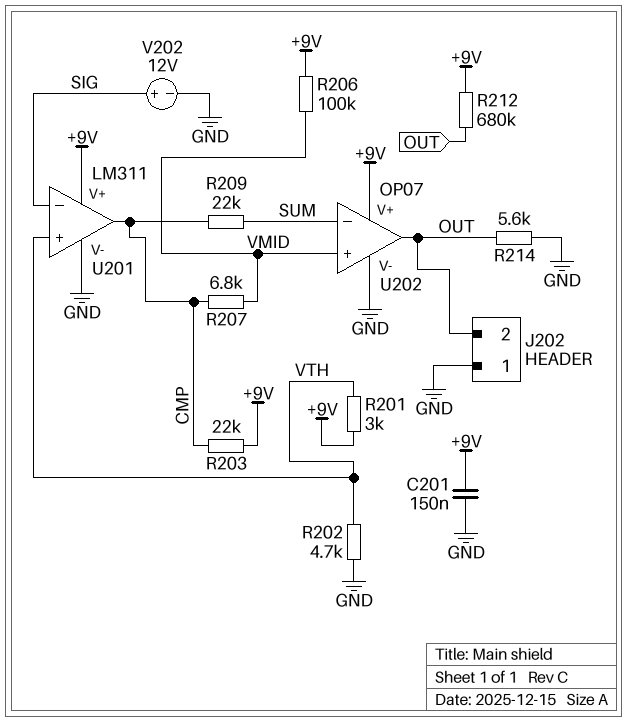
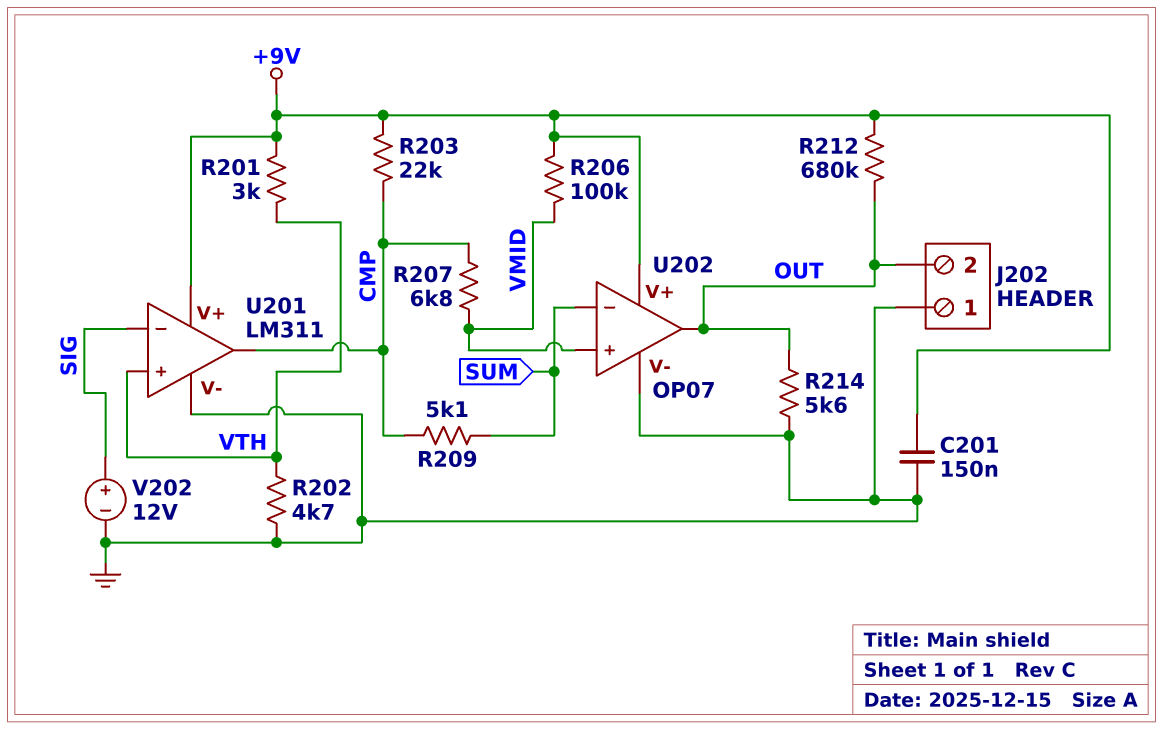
R209: 22k (CMP, SUM) -> 5.1k (CMP, SUM)

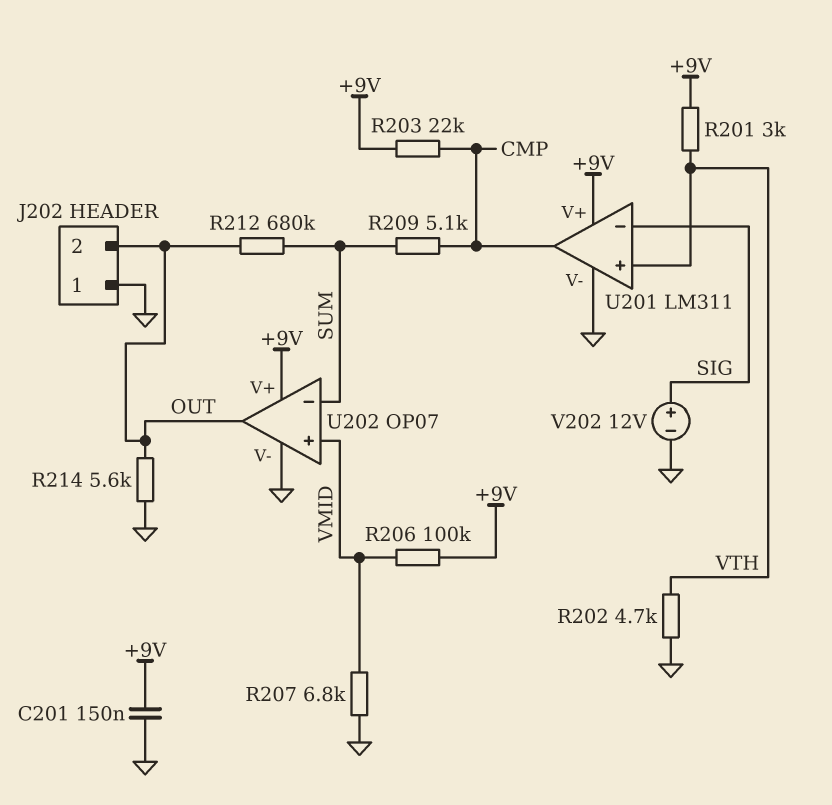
R207: 6.8k (CMP, VMID) -> 6.8k (GND, VMID)
R212: 680k (+9V, OUT) -> 680k (OUT, SUM)

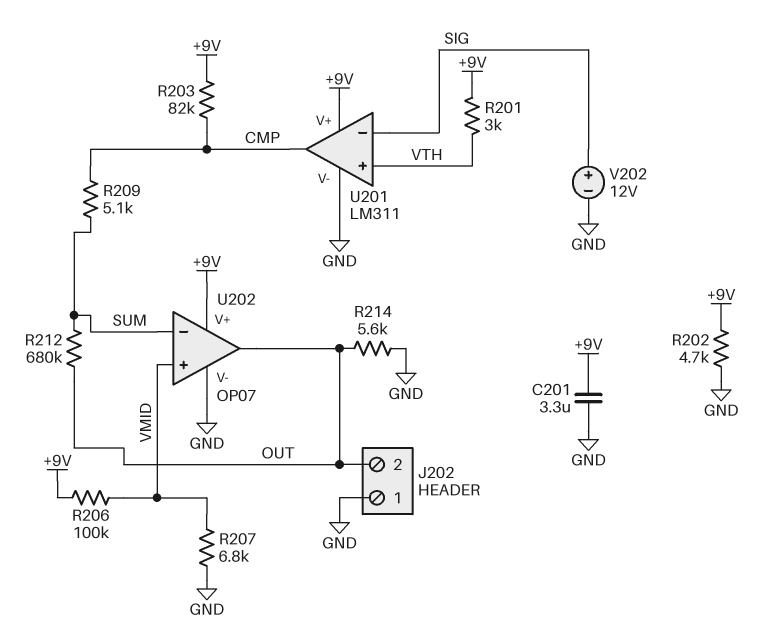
C201: 150nF (+9V, GND) -> 3.3uF (+9V, GND)
R202: 4.7k (GND, VTH) -> 4.7k (+9V, GND)
R203: 22k (+9V, CMP) -> 82k (+9V, CMP)

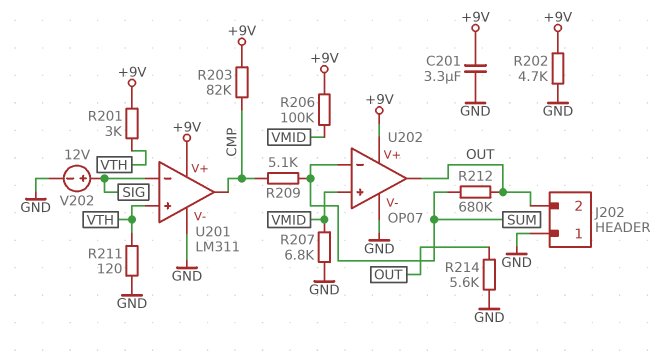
R211: none -> 120 (GND, VTH)

